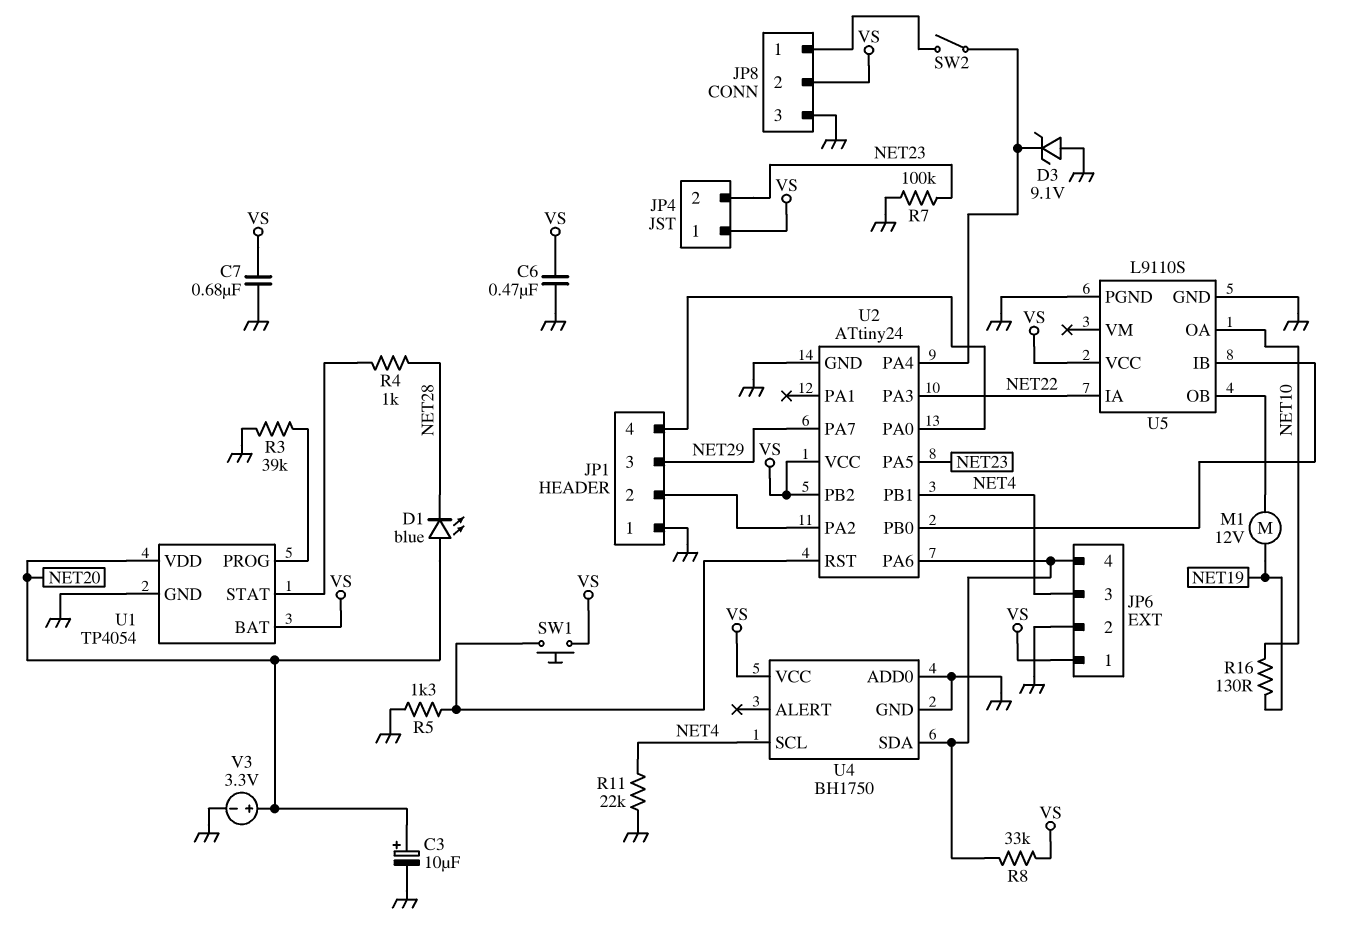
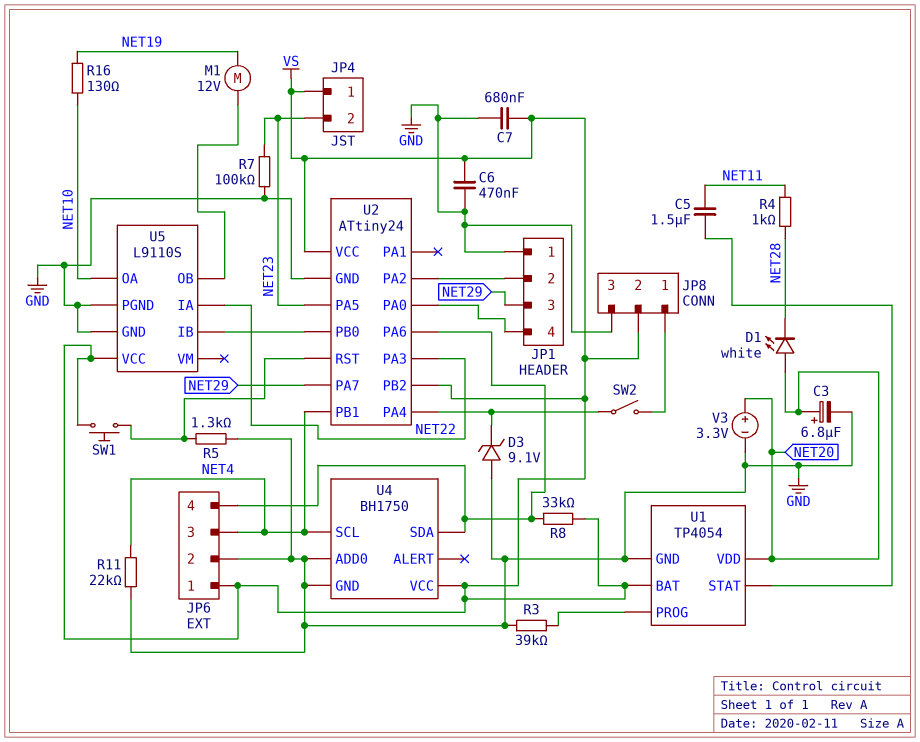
C3: 10uF (plus NET20, minus GND) -> 6.8uF (plus NET20, minus GND)
C5: none -> 1.5uF (NET11, U1/STAT)
D1: LED blue (A NET20, K NET28) -> LED white (A NET20, K NET28)
R4: 1k (NET28, U1/STAT) -> 1k (NET11, NET28)

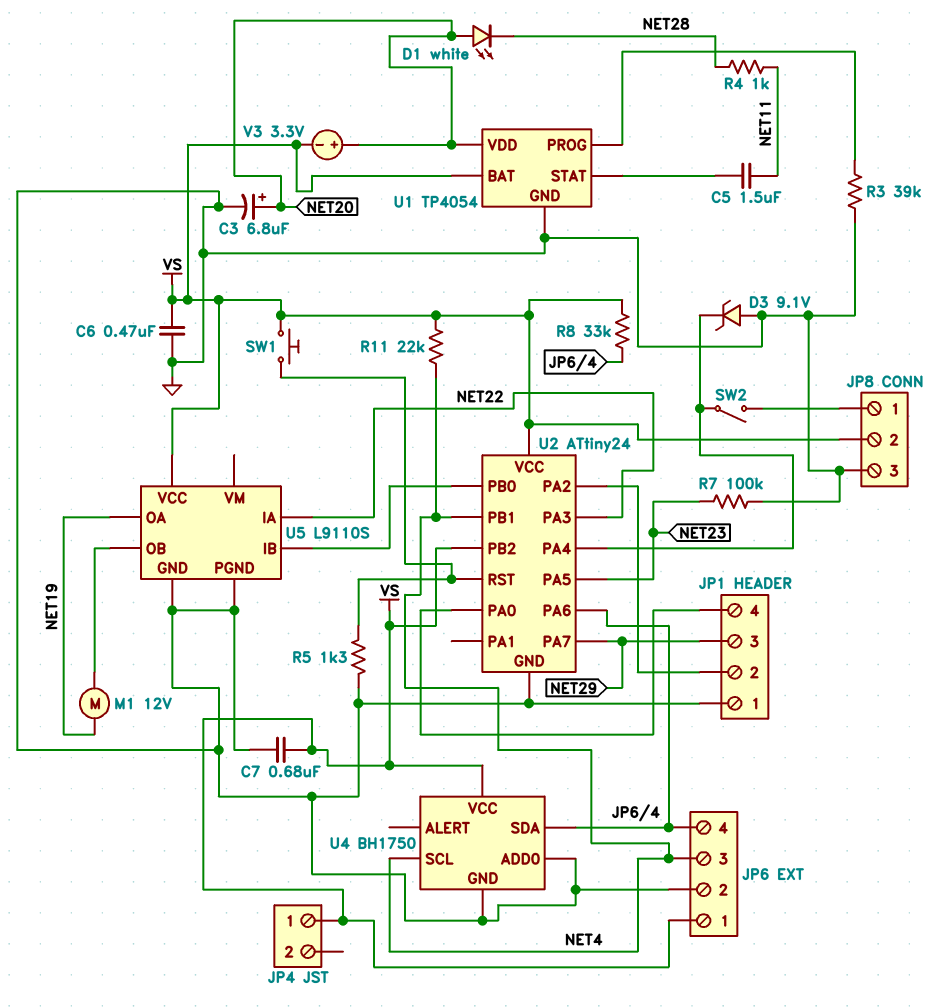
JP4 pin 2: NET23 -> none
R11: 22k (GND, NET4) -> 22k (NET4, VS)
R16: 130 (NET10, NET19) -> none
U5 pin OA: NET10 -> NET19
V3: 3.3V (plus NET20, minus GND) -> 3.3V (plus NET20, minus VS)

